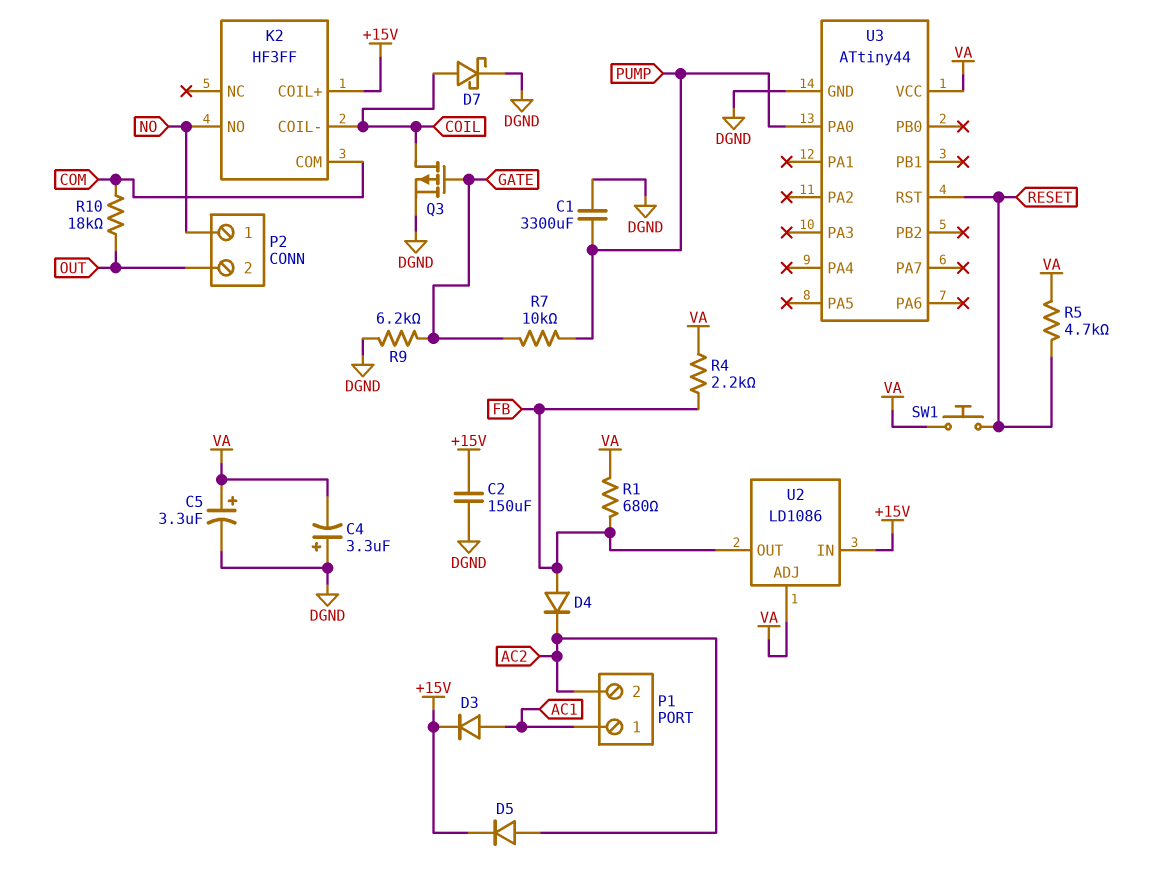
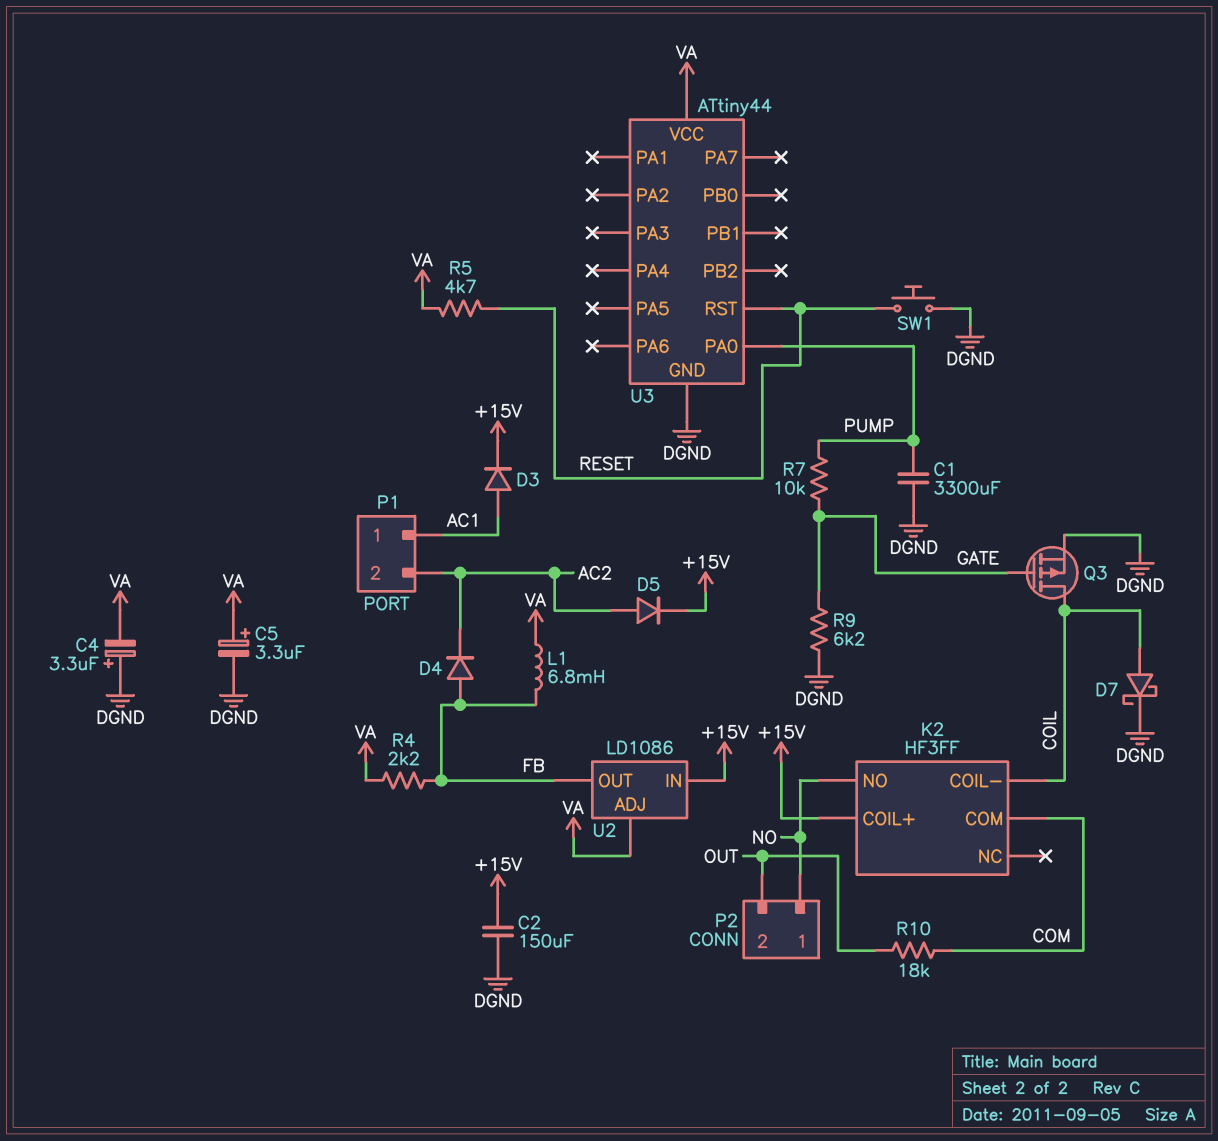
L1: none -> 6.8mH (FB, VA)
R1: 680 (FB, VA) -> none
SW1: button (RESET, VA) -> button (DGND, RESET)

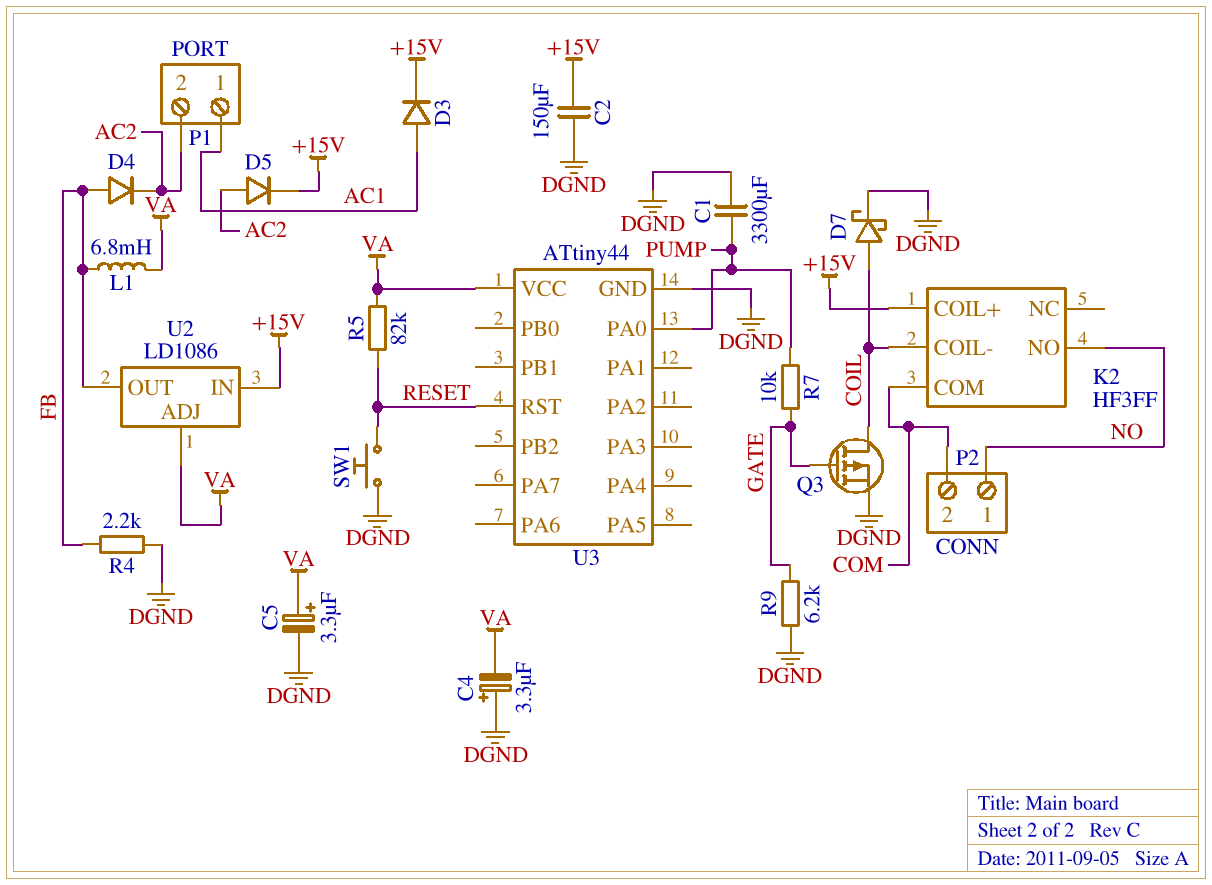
P2 pin 2: OUT -> COM
R4: 2.2k (FB, VA) -> 2.2k (DGND, FB)
R5: 4.7k (RESET, VA) -> 82k (RESET, VA)
R10: 18k (COM, OUT) -> none

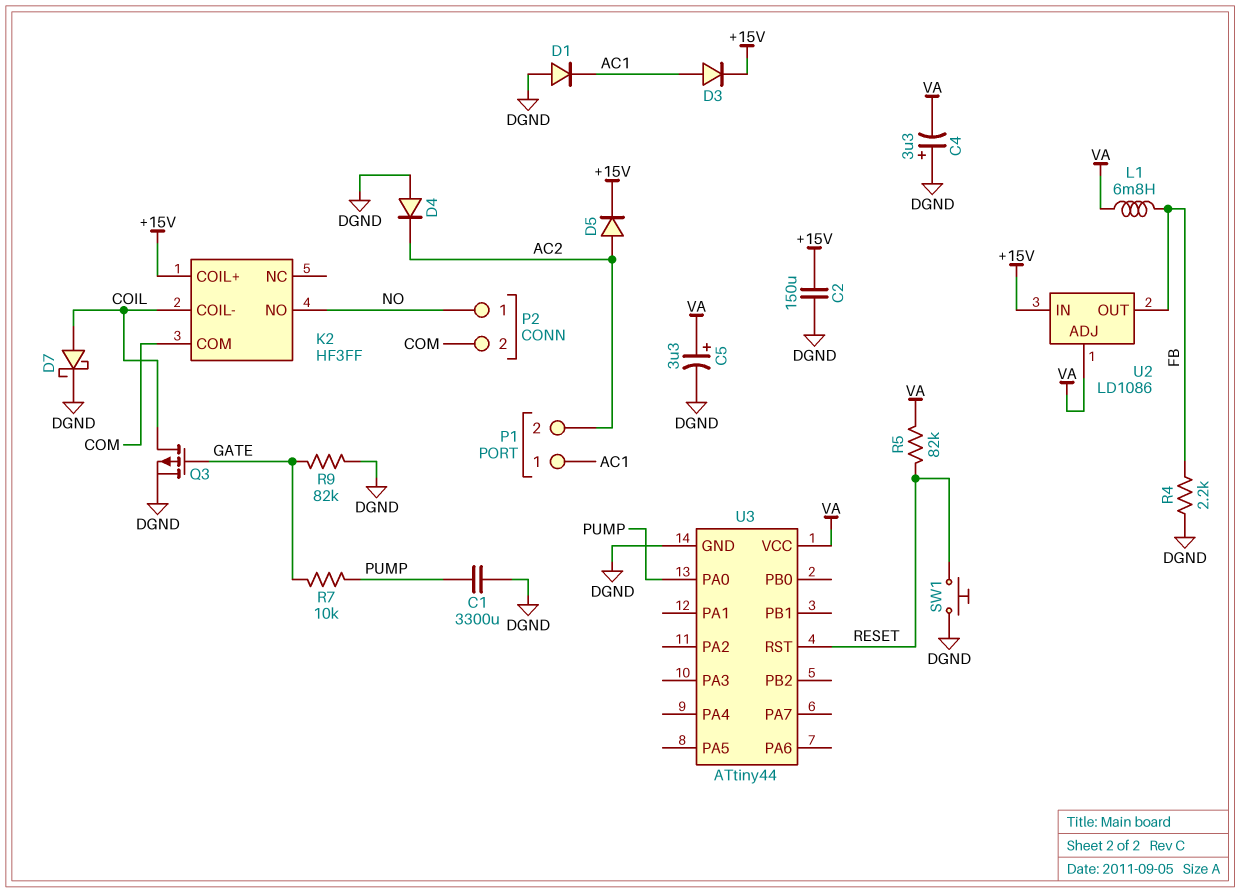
D1: none -> diode (A DGND, K AC1)
D4: diode (A FB, K AC2) -> diode (A DGND, K AC2)
R9: 6.2k (DGND, GATE) -> 82k (DGND, GATE)

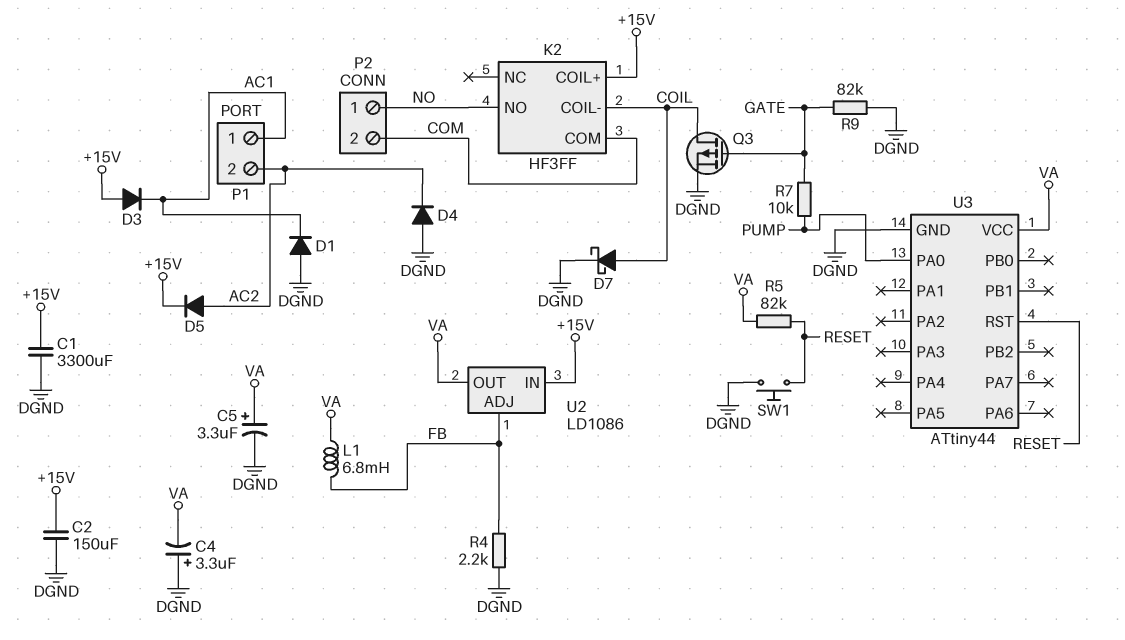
C1: 3300uF (DGND, PUMP) -> 3300uF (+15V, DGND)
D3: diode (A AC1, K +15V) -> diode (A +15V, K AC1)
U2 pin ADJ: VA -> FB
U2 pin OUT: FB -> VA

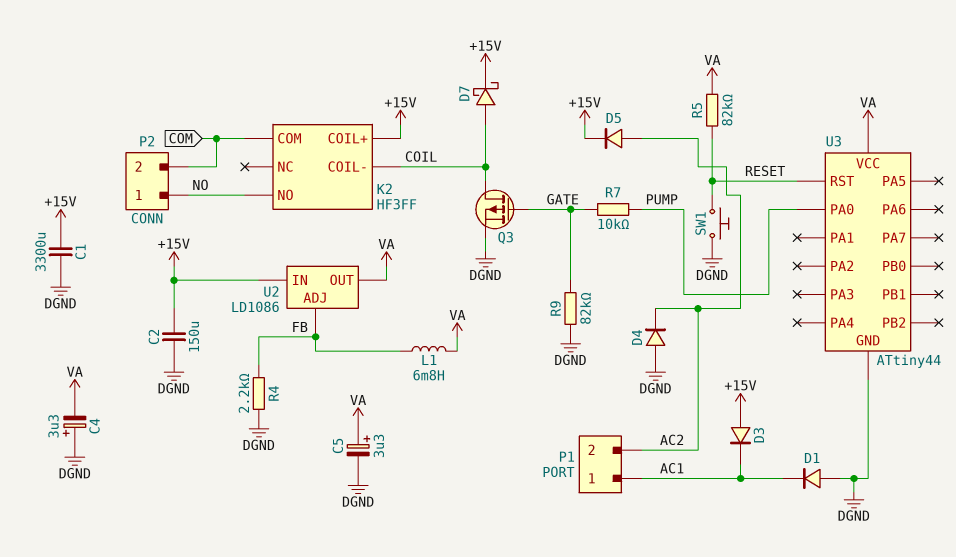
D7: schottky (A COIL, K DGND) -> schottky (A COIL, K +15V)

